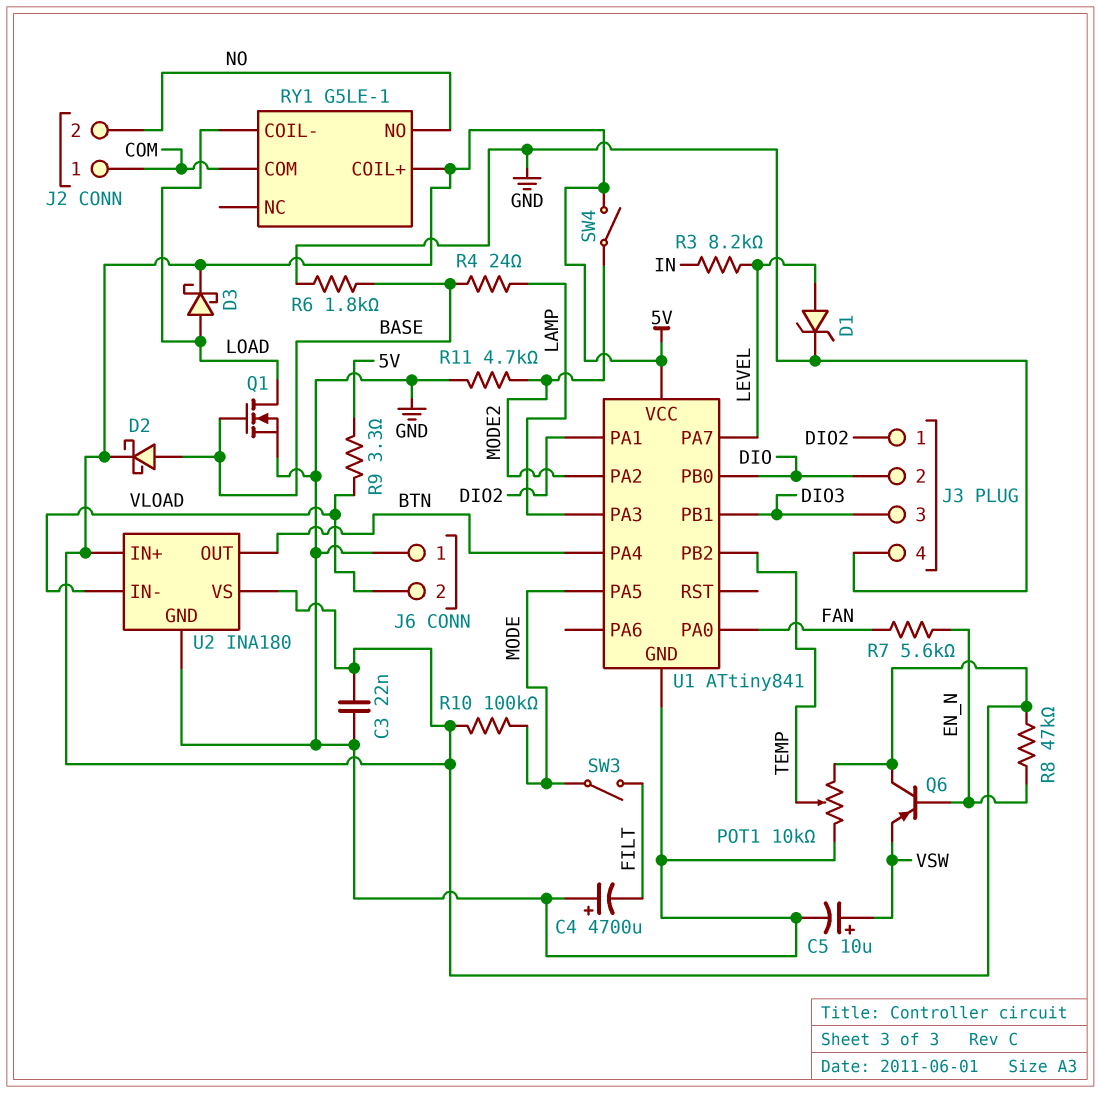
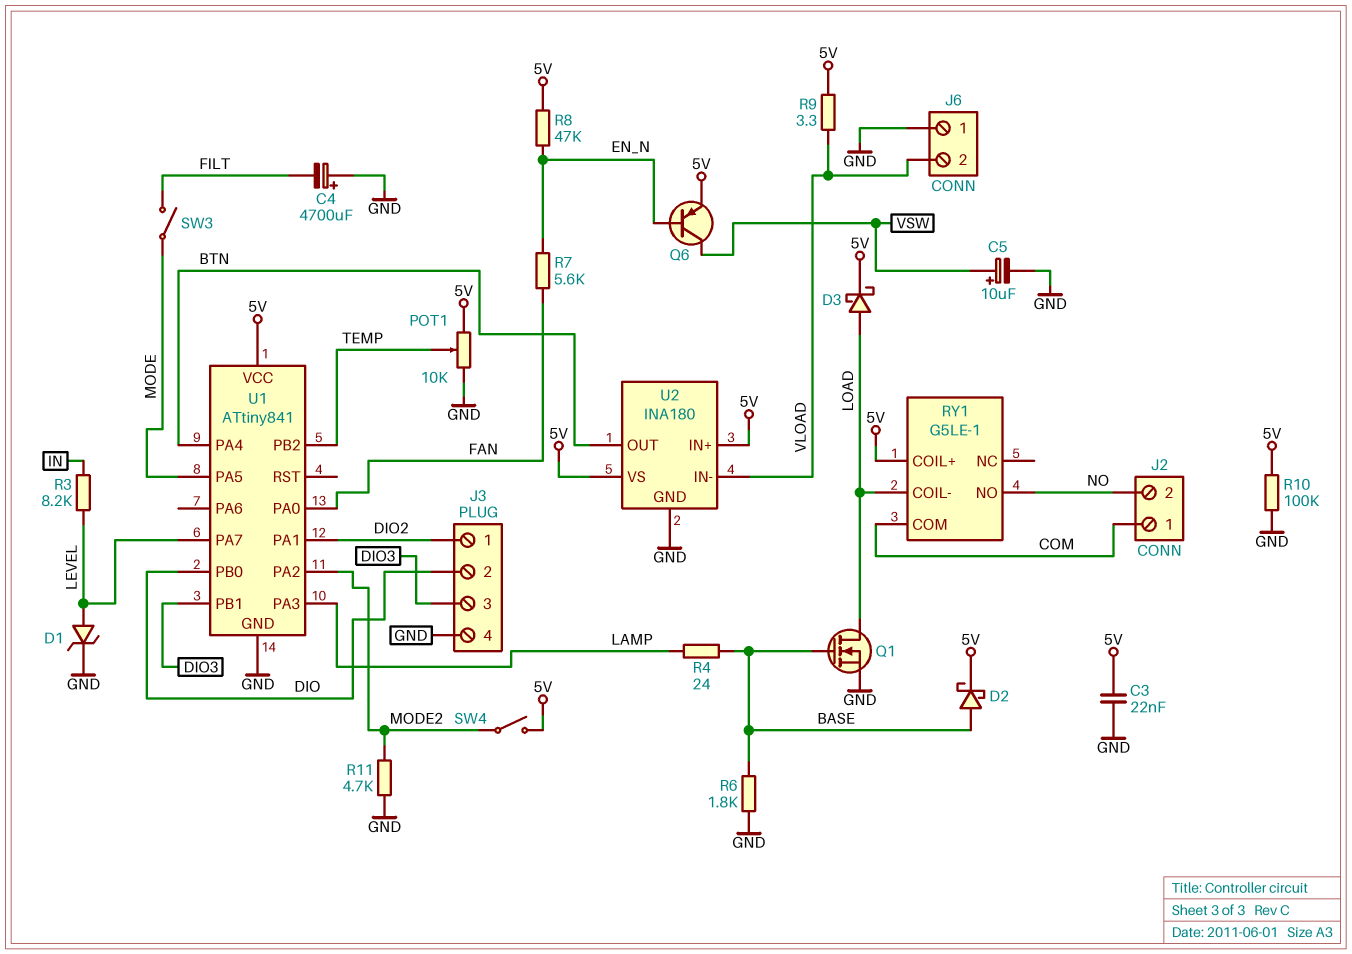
Q6: PNP (B EN_N, C 5V, E VSW) -> PNP (B EN_N, C VSW, E 5V)
R10: 100k (5V, MODE) -> 100k (5V, GND)

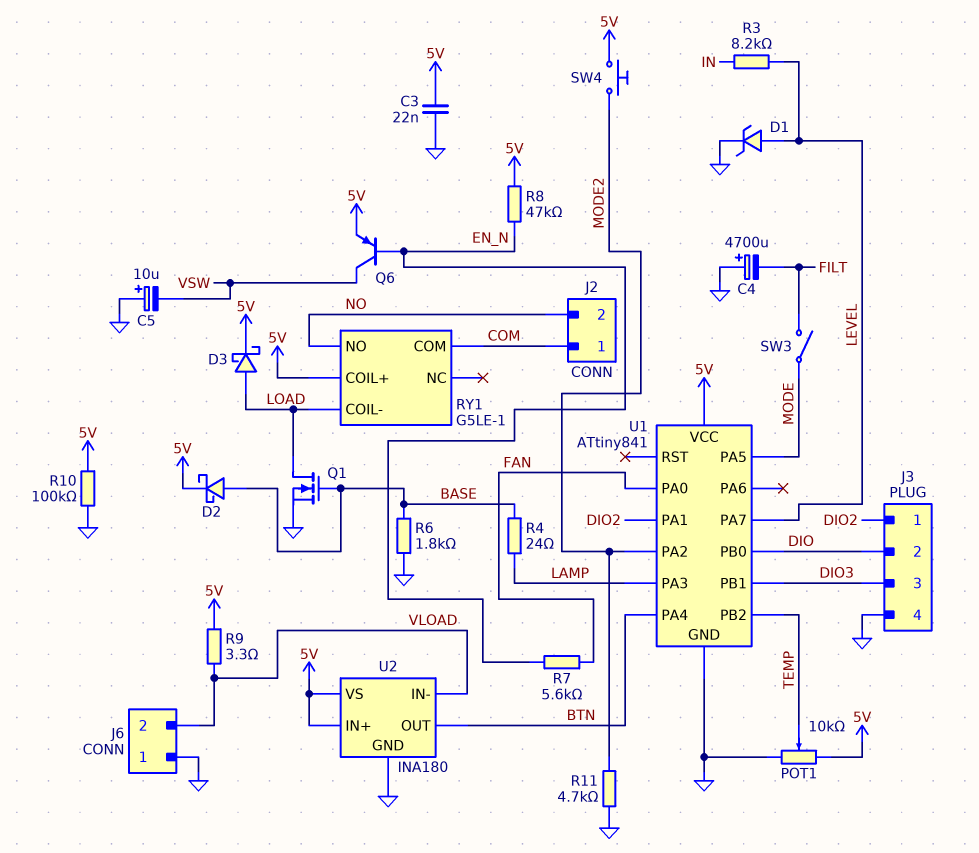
C5: 10uF (plus VSW, minus GND) -> 10uF (plus GND, minus VSW)
SW4: switch (5V, MODE2) -> button (5V, MODE2)

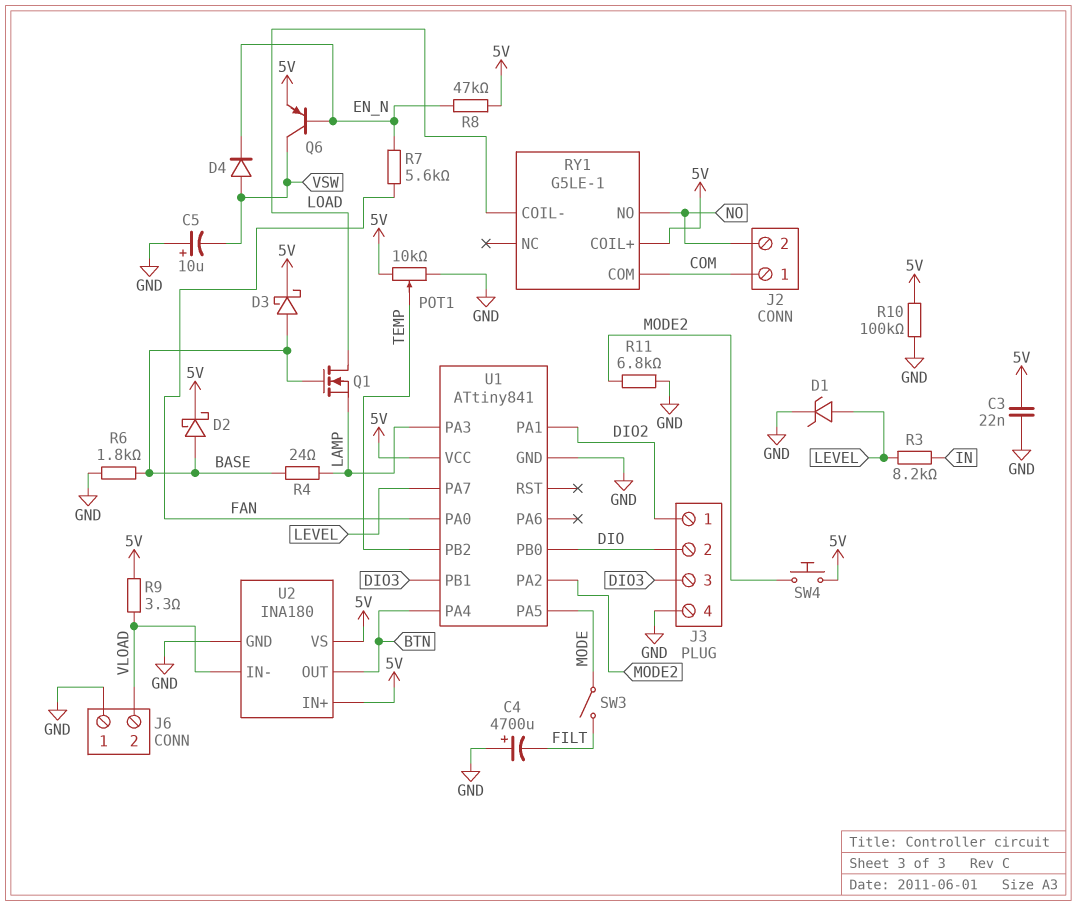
D3: schottky (A LOAD, K 5V) -> schottky (A BASE, K 5V)
D4: none -> diode (A VSW, K EN_N)
Q1: NMOS (G BASE, D LOAD, S GND) -> NMOS (G BASE, D LOAD, S LAMP)
R11: 4.7k (GND, MODE2) -> 6.8k (GND, MODE2)

